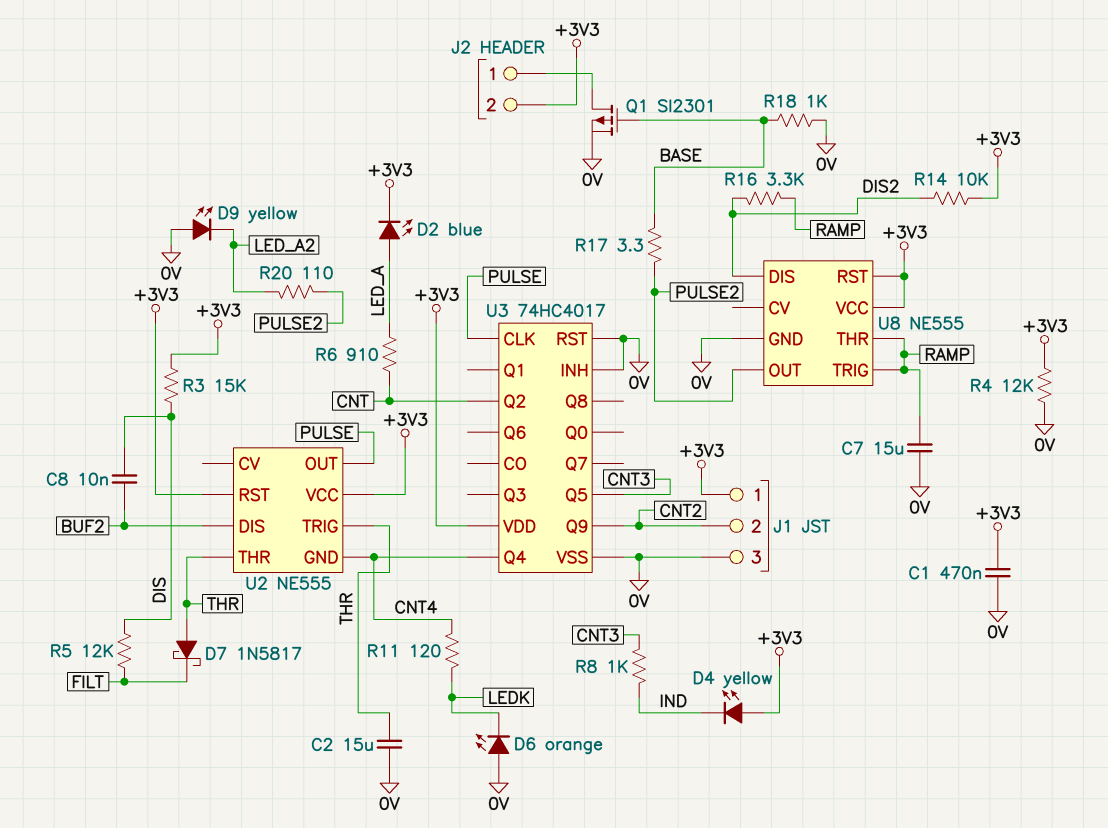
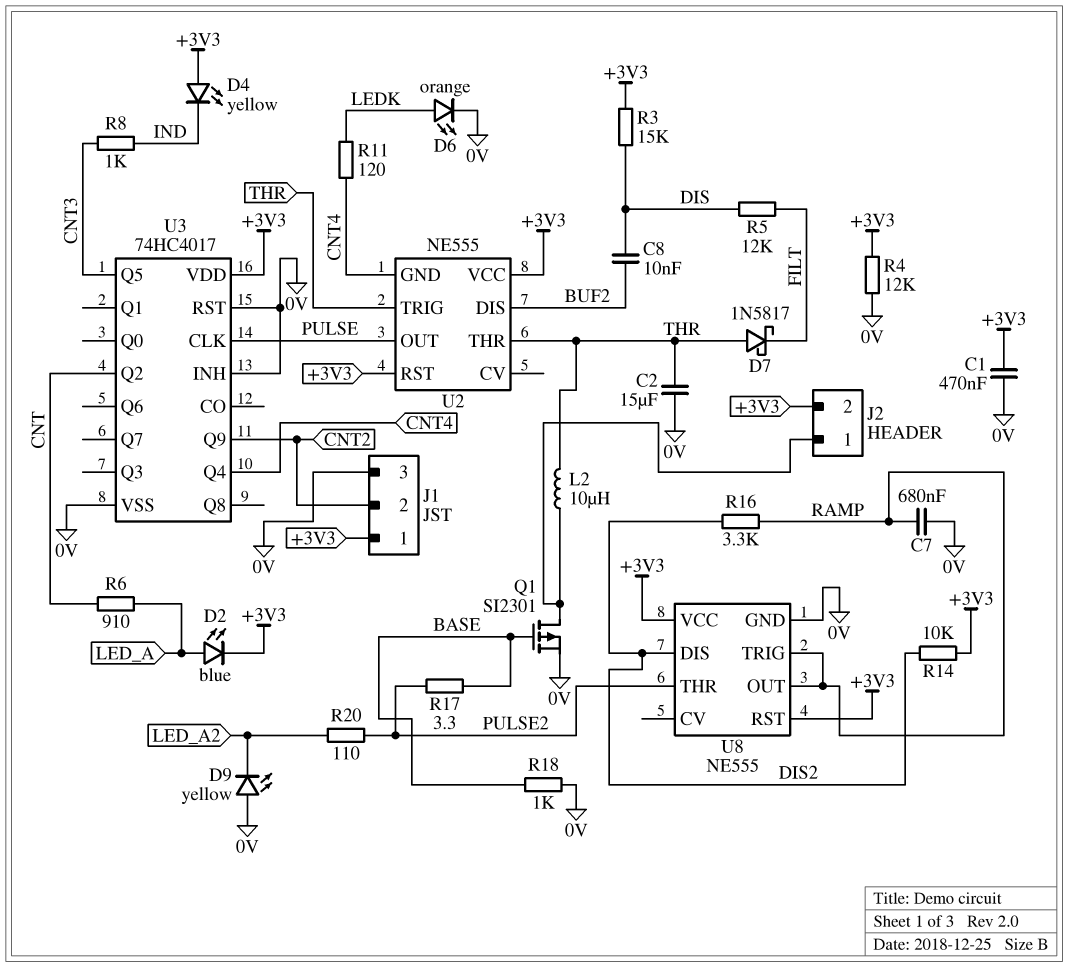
C7: 15uF (0V, RAMP) -> 680nF (0V, RAMP)
D6: LED orange (A 0V, K LEDK) -> LED orange (A LEDK, K 0V)
L2: none -> 10uH (J2/1, THR)
U8 pin OUT: PULSE2 -> RAMP
U8 pin THR: RAMP -> PULSE2

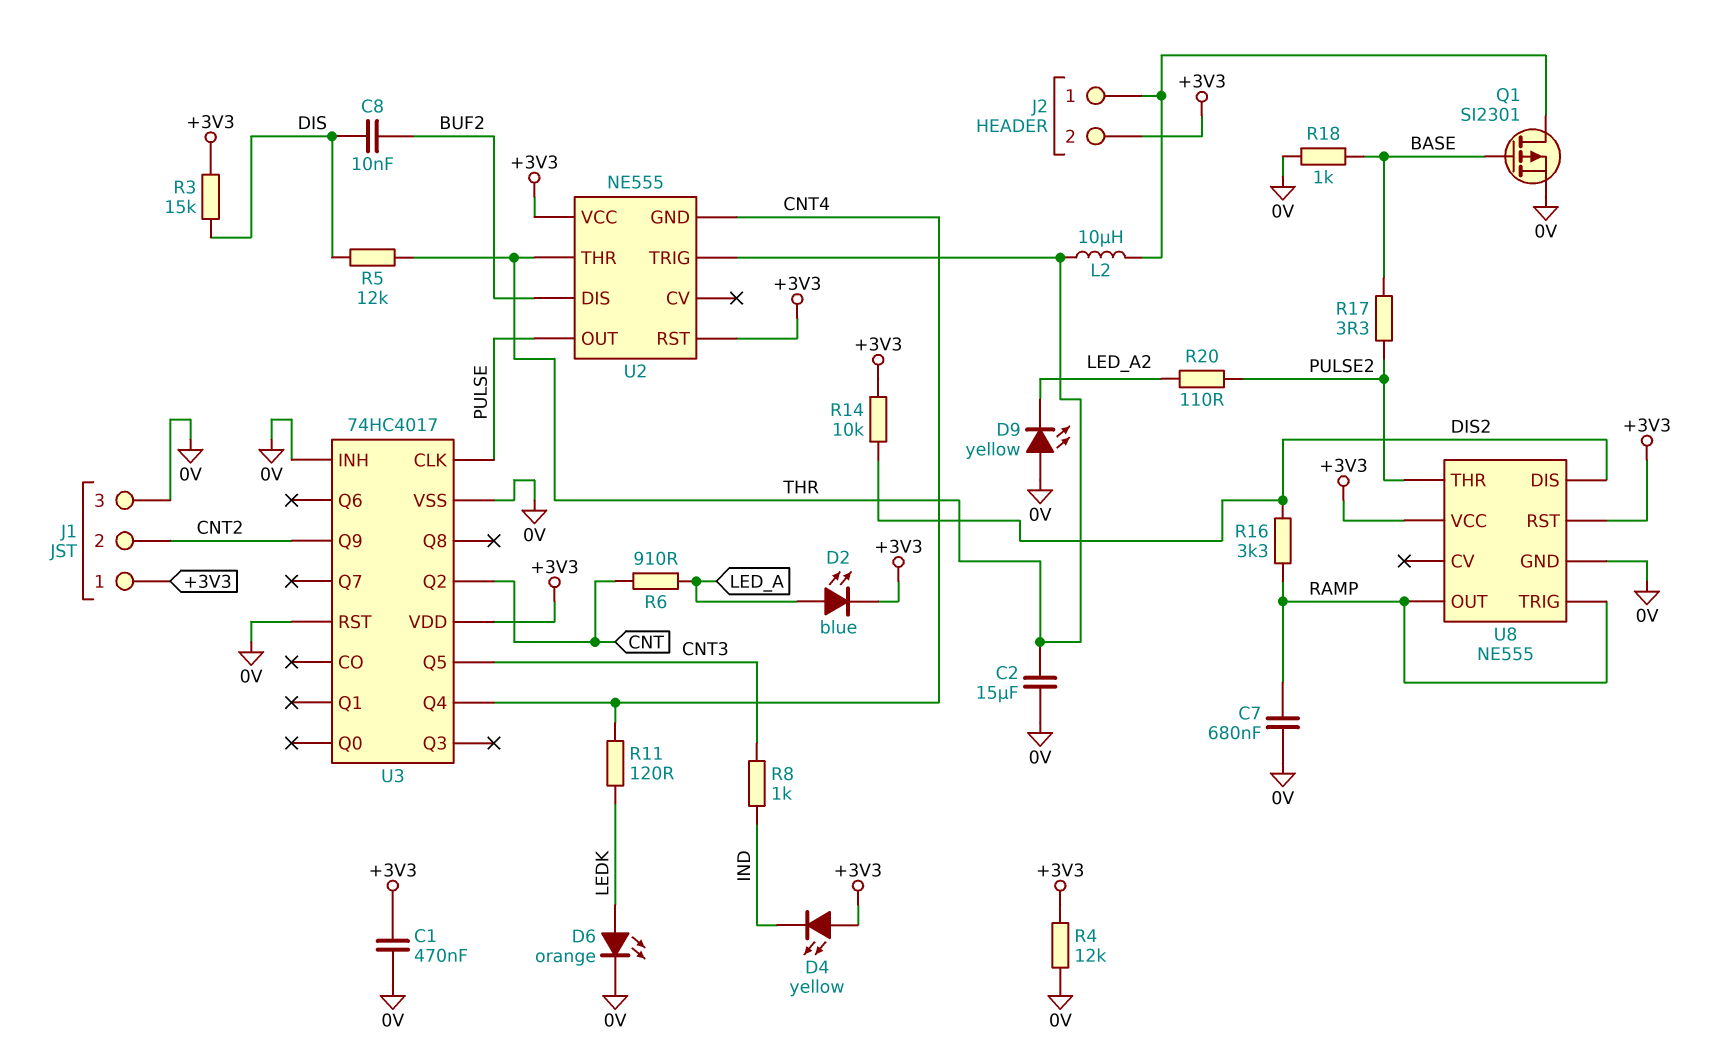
D7: schottky 1N5817 (A THR, K FILT) -> none
R5: 12k (DIS, FILT) -> 12k (DIS, THR)

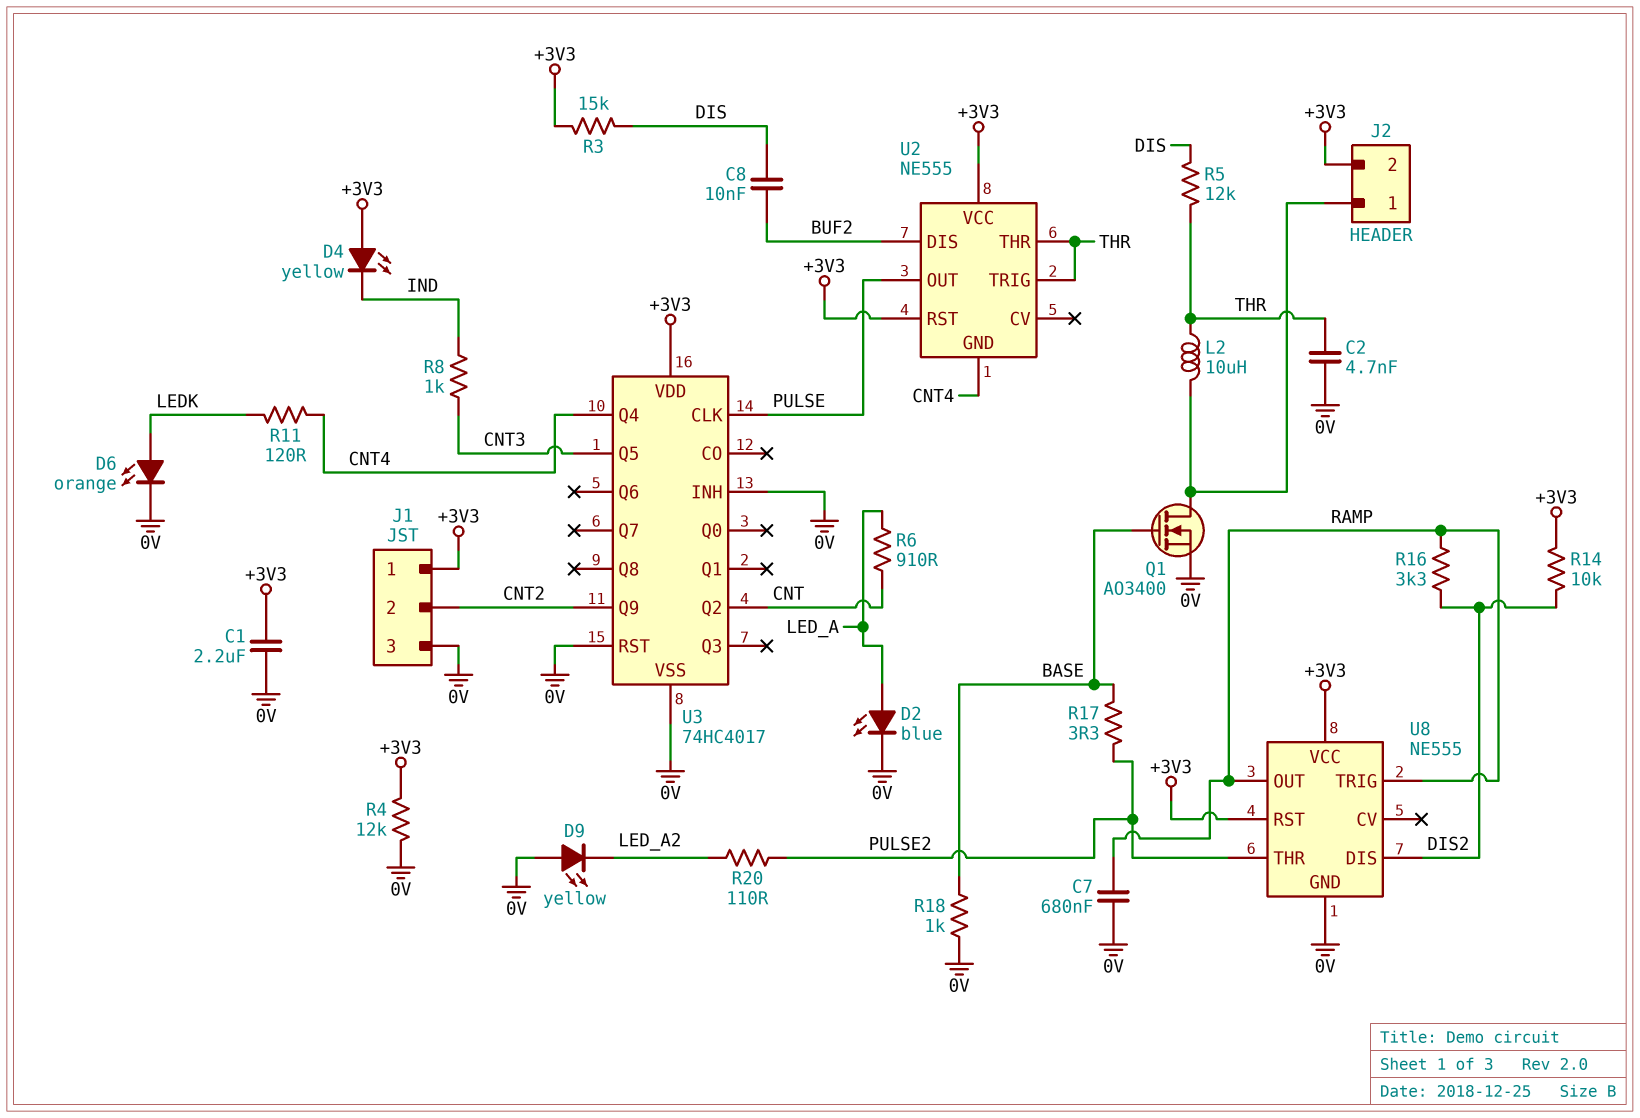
C1: 470nF (+3V3, 0V) -> 2.2uF (+3V3, 0V)
C2: 15uF (0V, THR) -> 4.7nF (0V, THR)
D2: LED blue (A LED_A, K +3V3) -> LED blue (A LED_A, K 0V)
Q1: PMOS SI2301 (G BASE, D J2/1, S 0V) -> NMOS AO3400 (G BASE, D J2/1, S 0V)

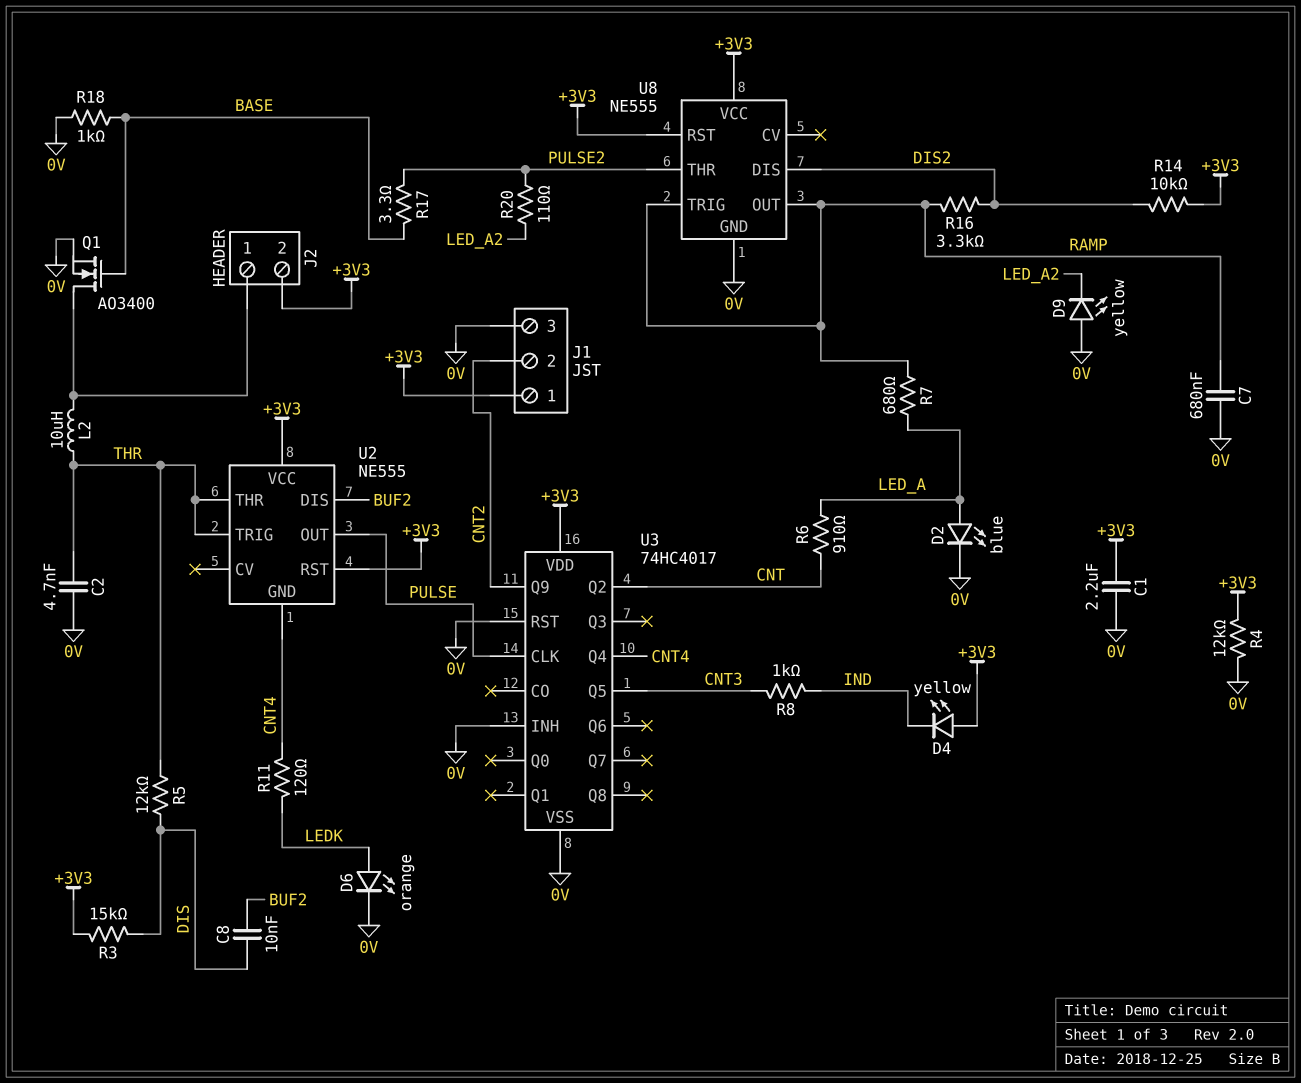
R7: none -> 680 (LED_A, RAMP)

